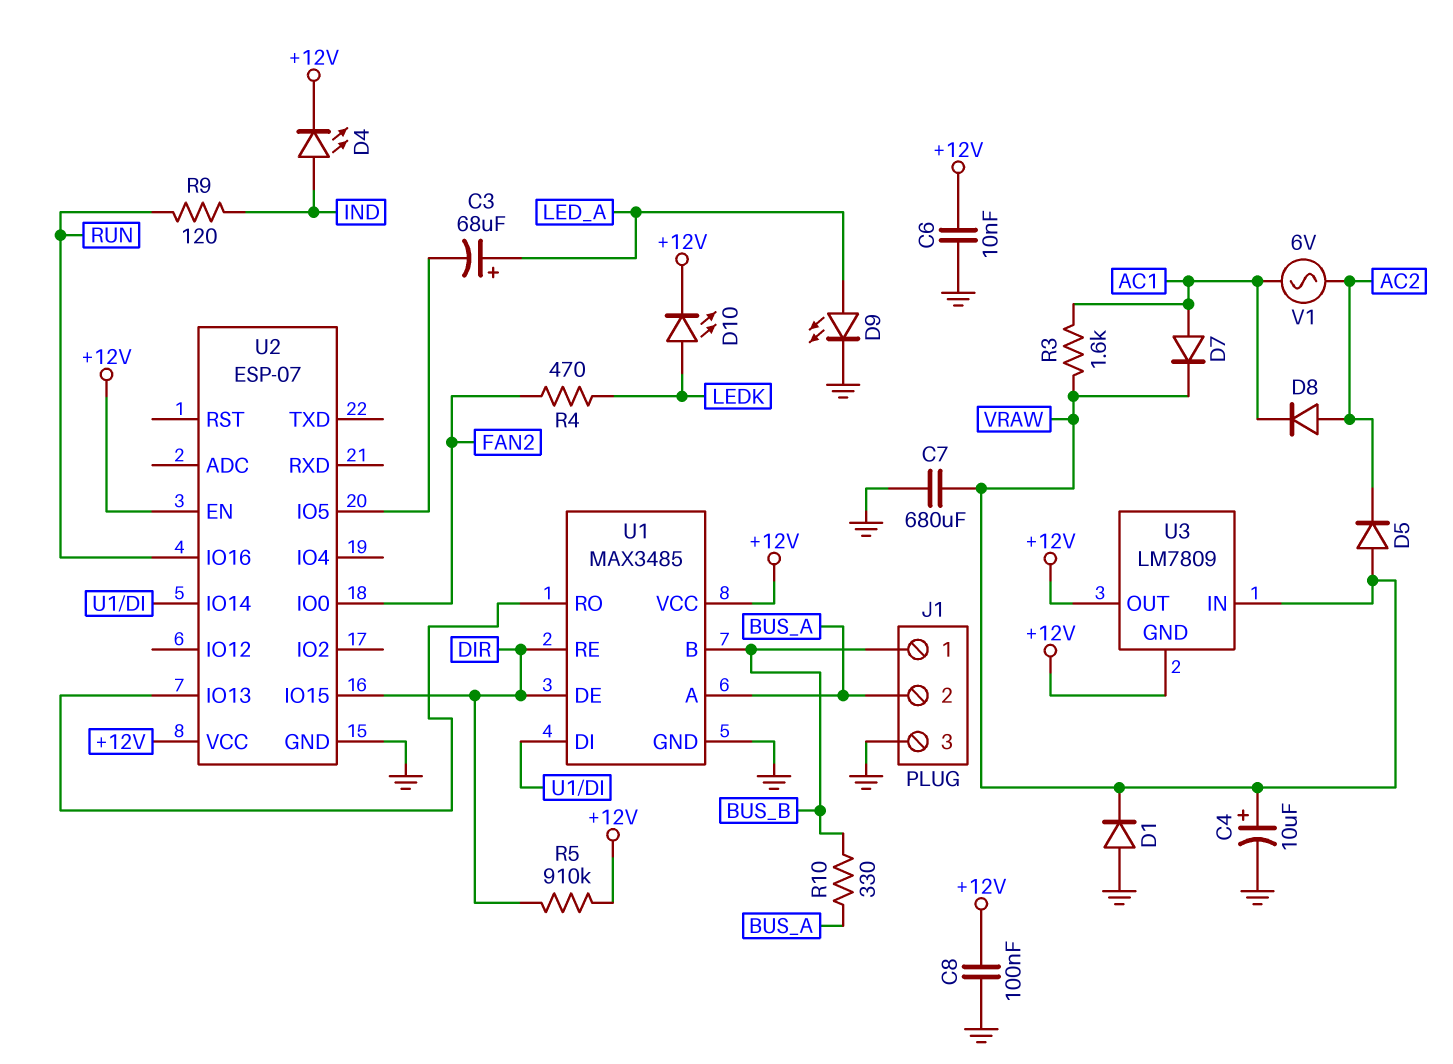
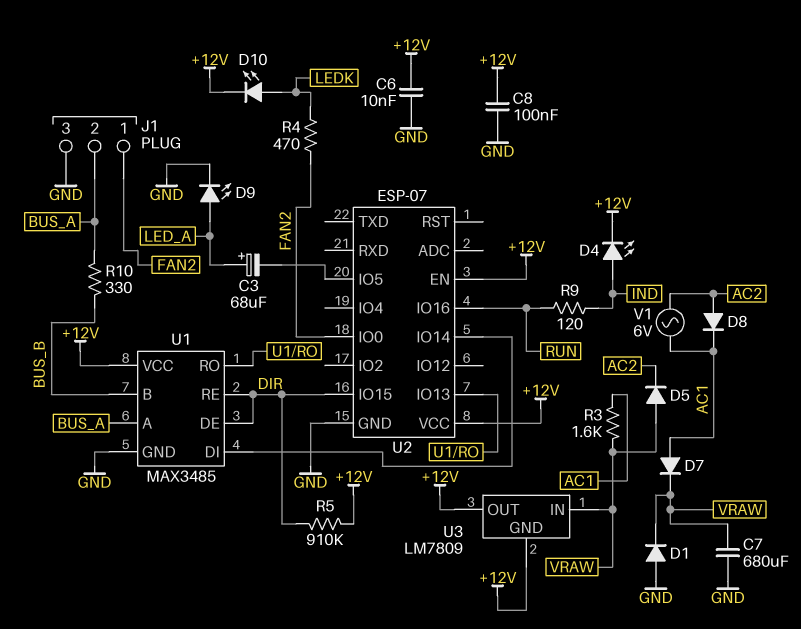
C4: 10uF (plus VRAW, minus GND) -> none
J1 pin 1: BUS_B -> FAN2

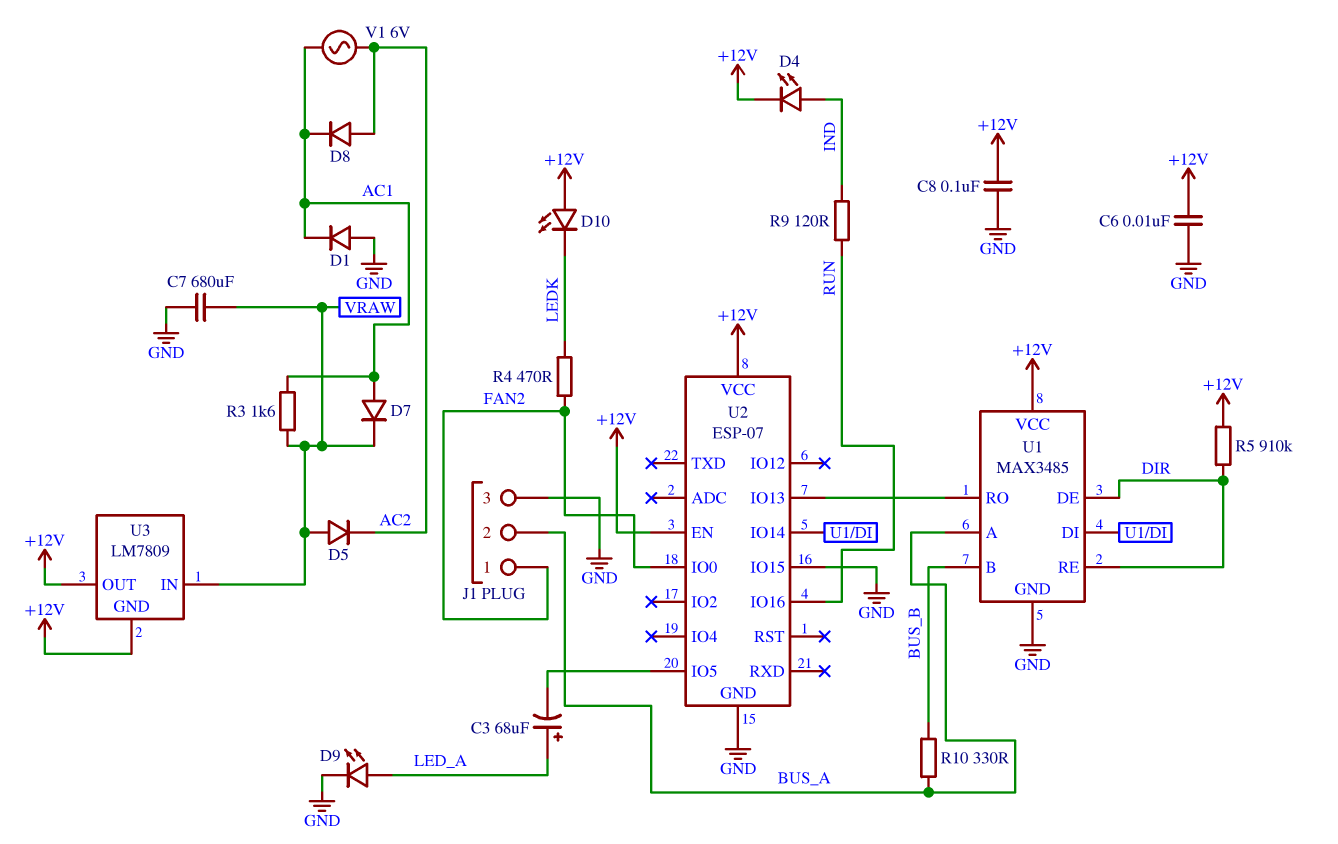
D1: diode (A GND, K VRAW) -> diode (A GND, K AC1)
D10: LED (A LEDK, K +12V) -> LED (A +12V, K LEDK)
U2 pin IO15: DIR -> GND

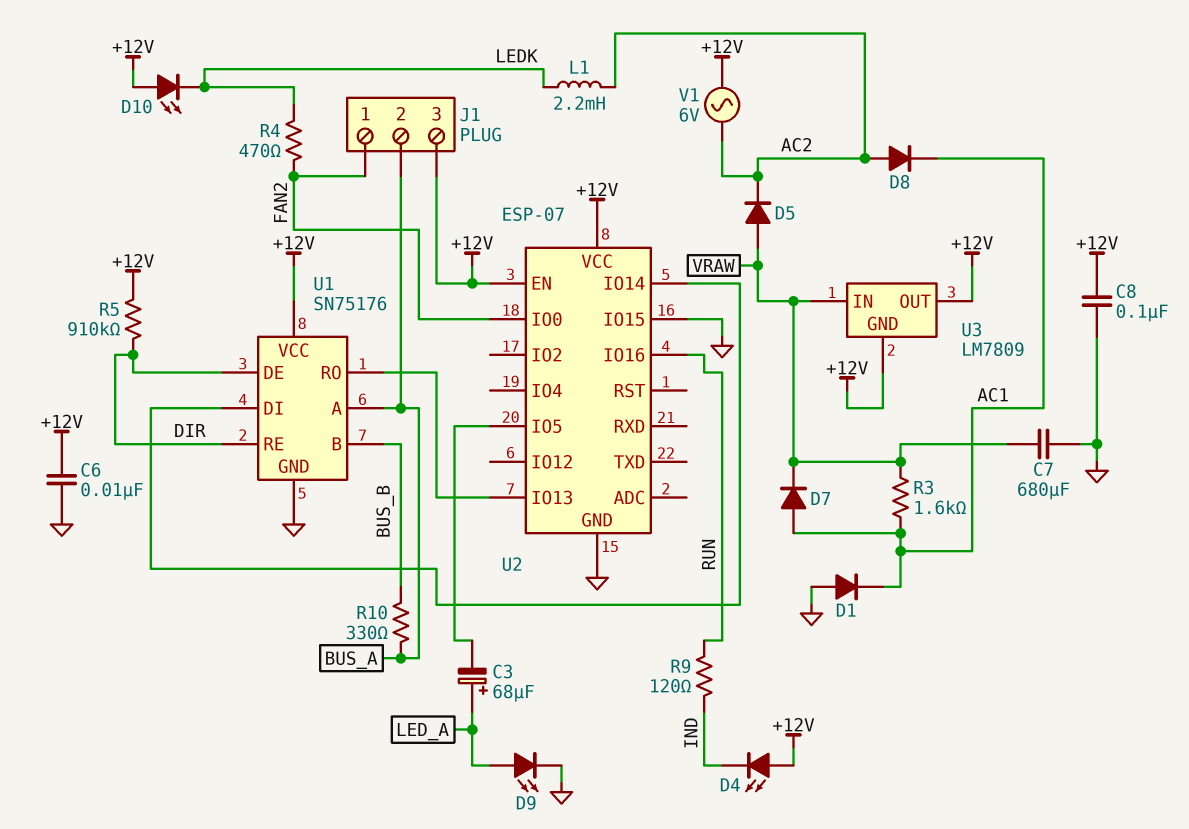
D4: LED (A IND, K +12V) -> LED (A +12V, K IND)
J1 pin 3: GND -> +12V
L1: none -> 2.2mH (AC2, LEDK)
U1: MAX3485 -> SN75176
V1: AC 6V (AC1, AC2) -> AC 6V (+12V, AC2)

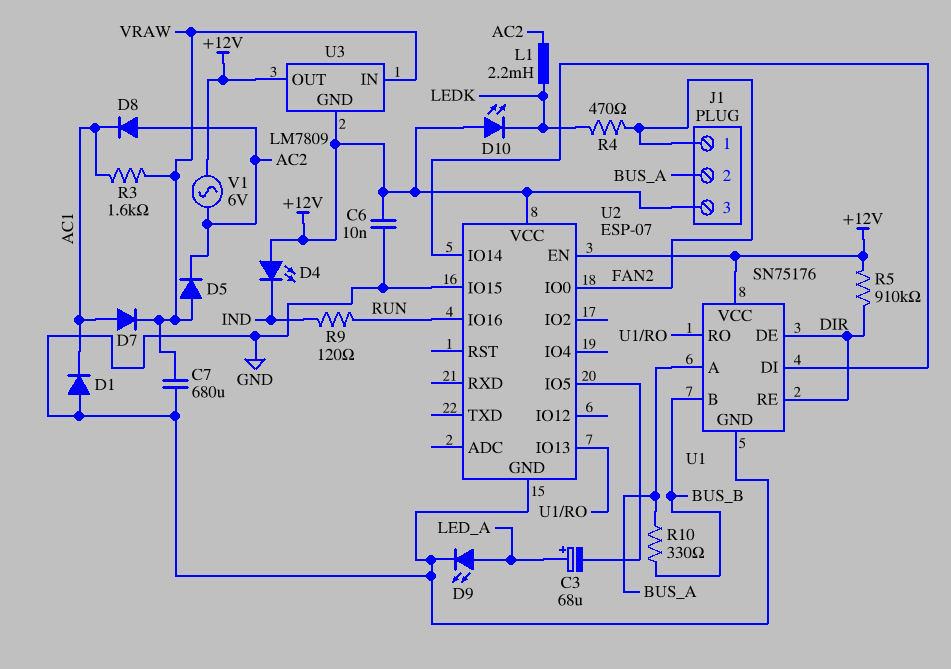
C8: 100nF (+12V, GND) -> none

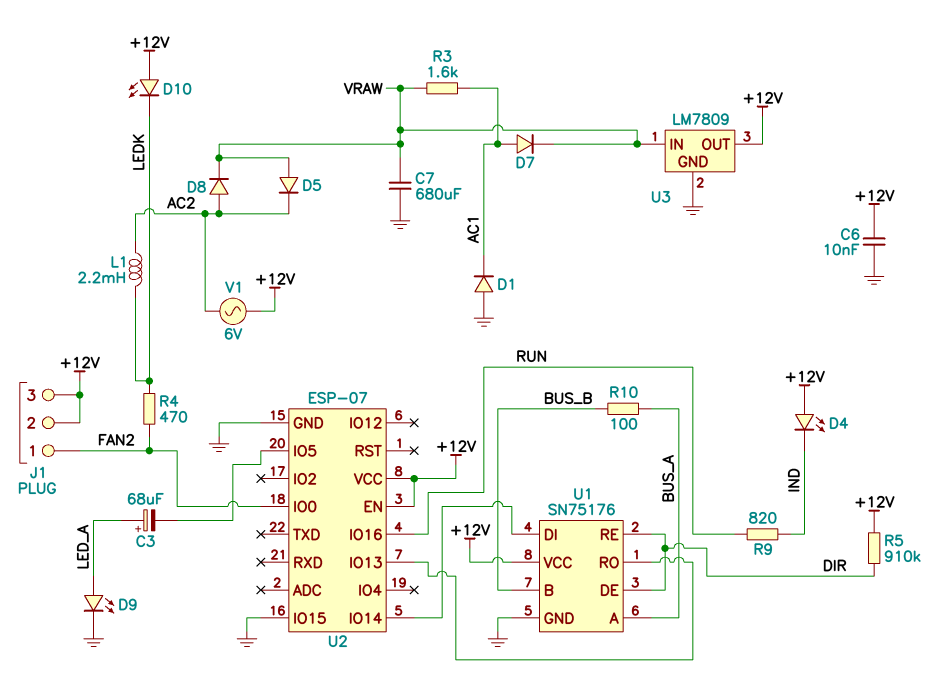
D8: diode (A AC2, K AC1) -> diode (A AC2, K VRAW)
J1 pin 2: BUS_A -> +12V
R9: 120 (IND, RUN) -> 820 (IND, RUN)
R10: 330 (BUS_A, BUS_B) -> 100 (BUS_A, BUS_B)
U3 pin GND: +12V -> GND

